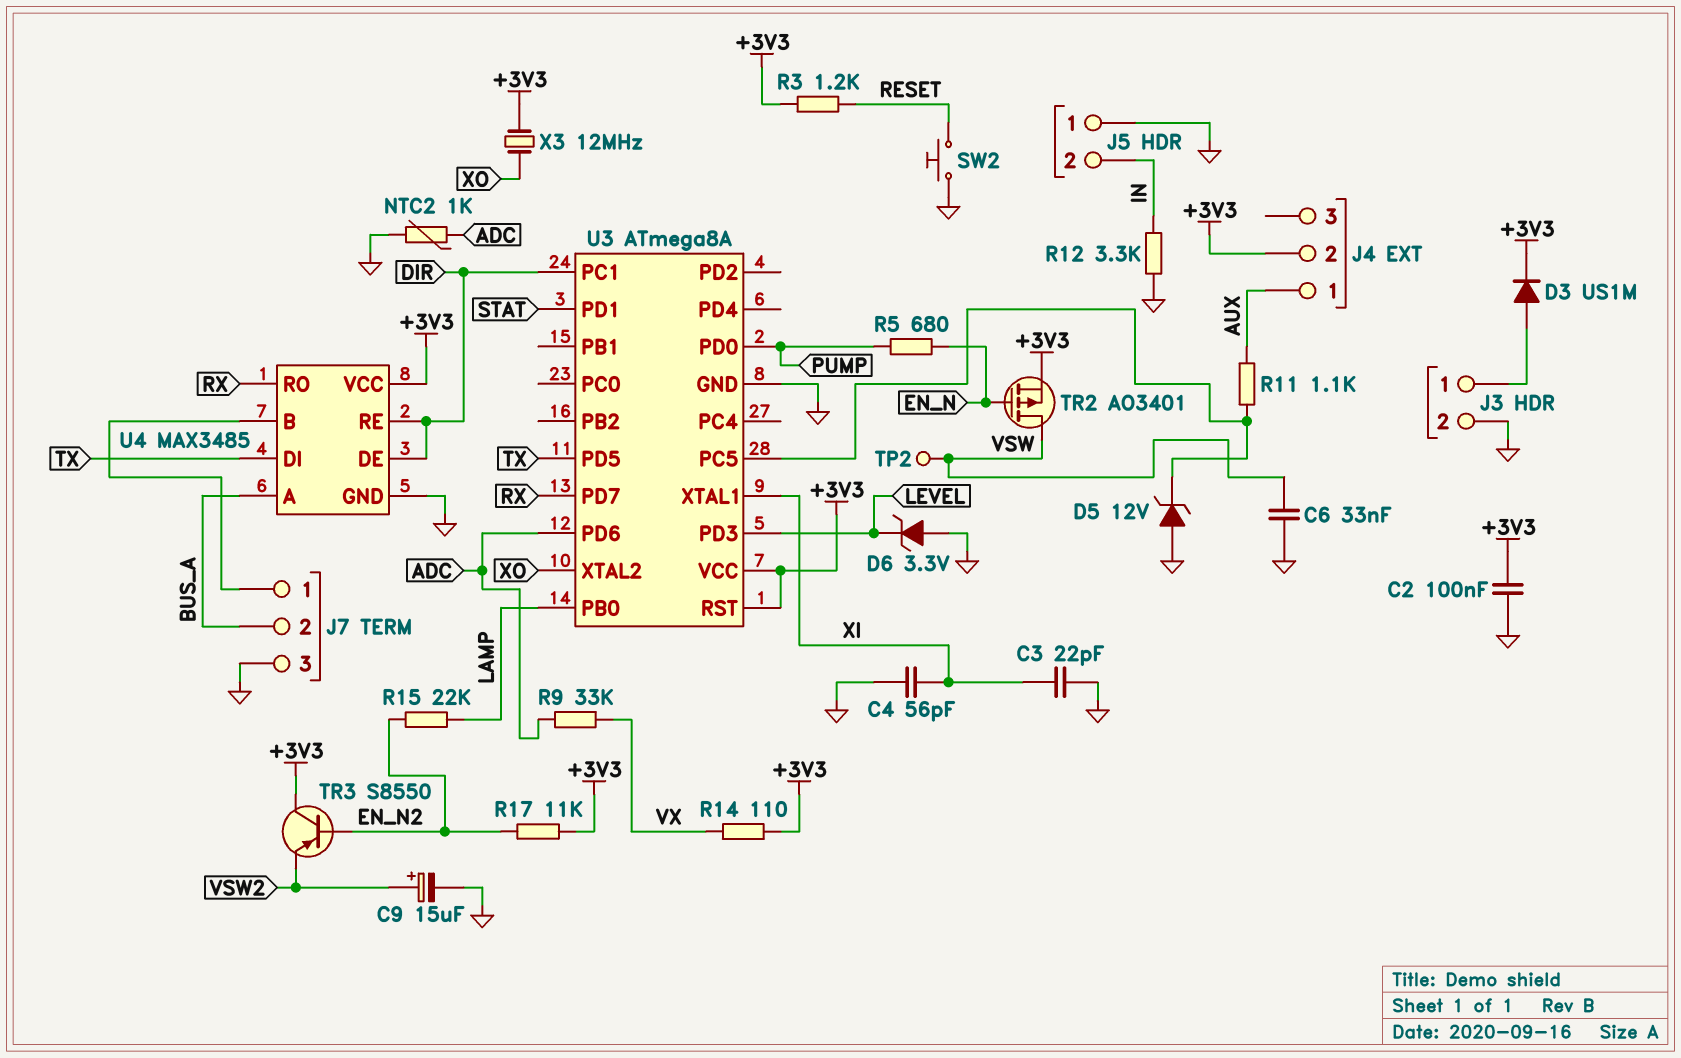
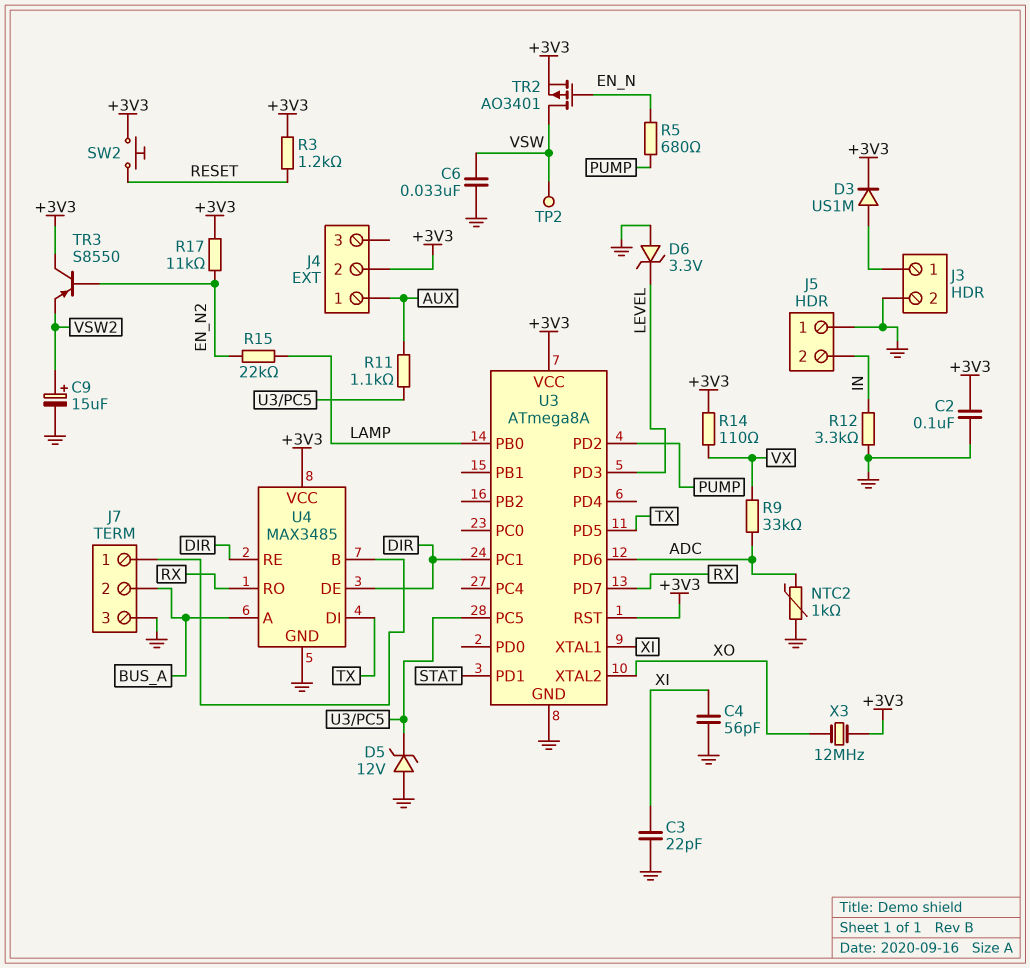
SW2: button (GND, RESET) -> button (+3V3, RESET)
U3 pin PD0: PUMP -> none
U3 pin PD2: none -> PUMP

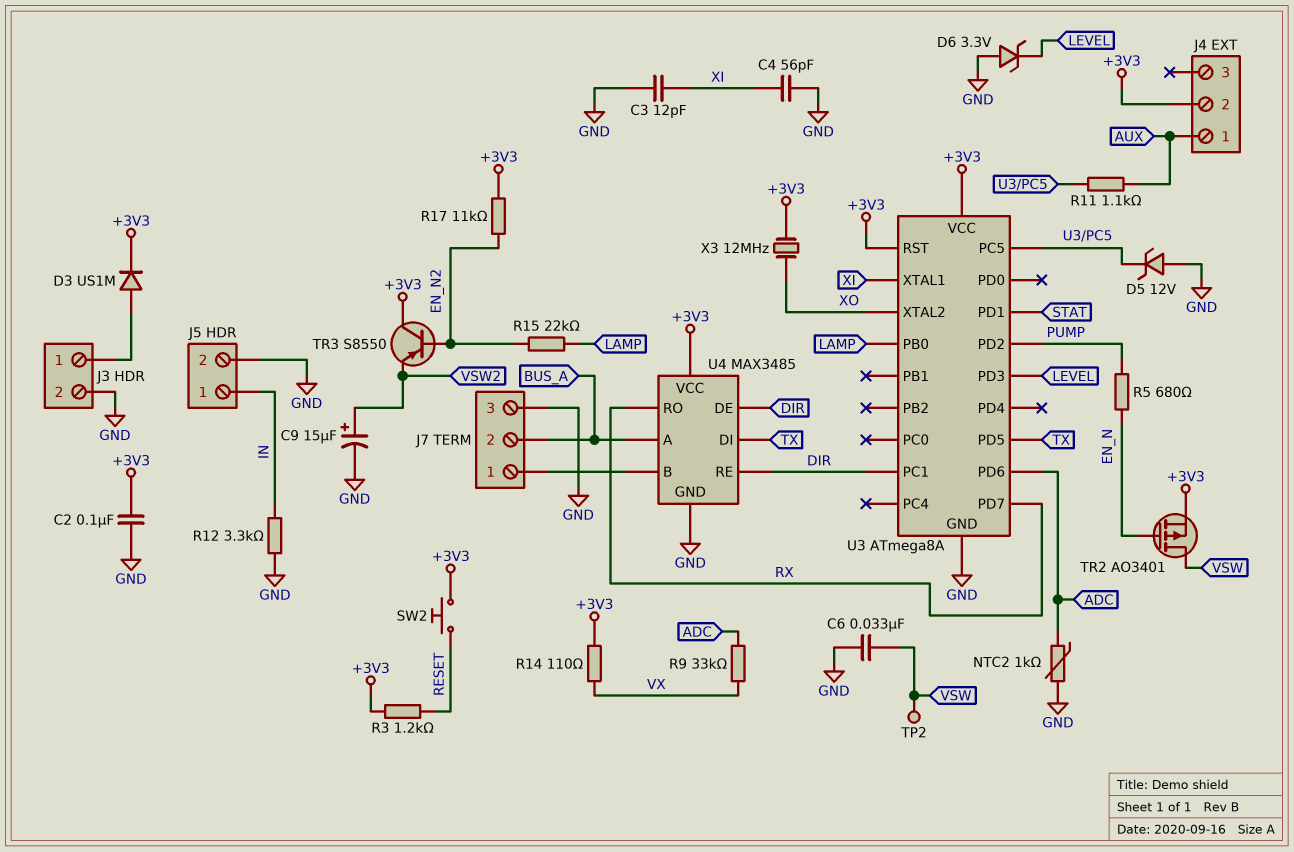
C3: 22pF (GND, XI) -> 12pF (GND, XI)
J5 pin 1: GND -> IN
J5 pin 2: IN -> GND

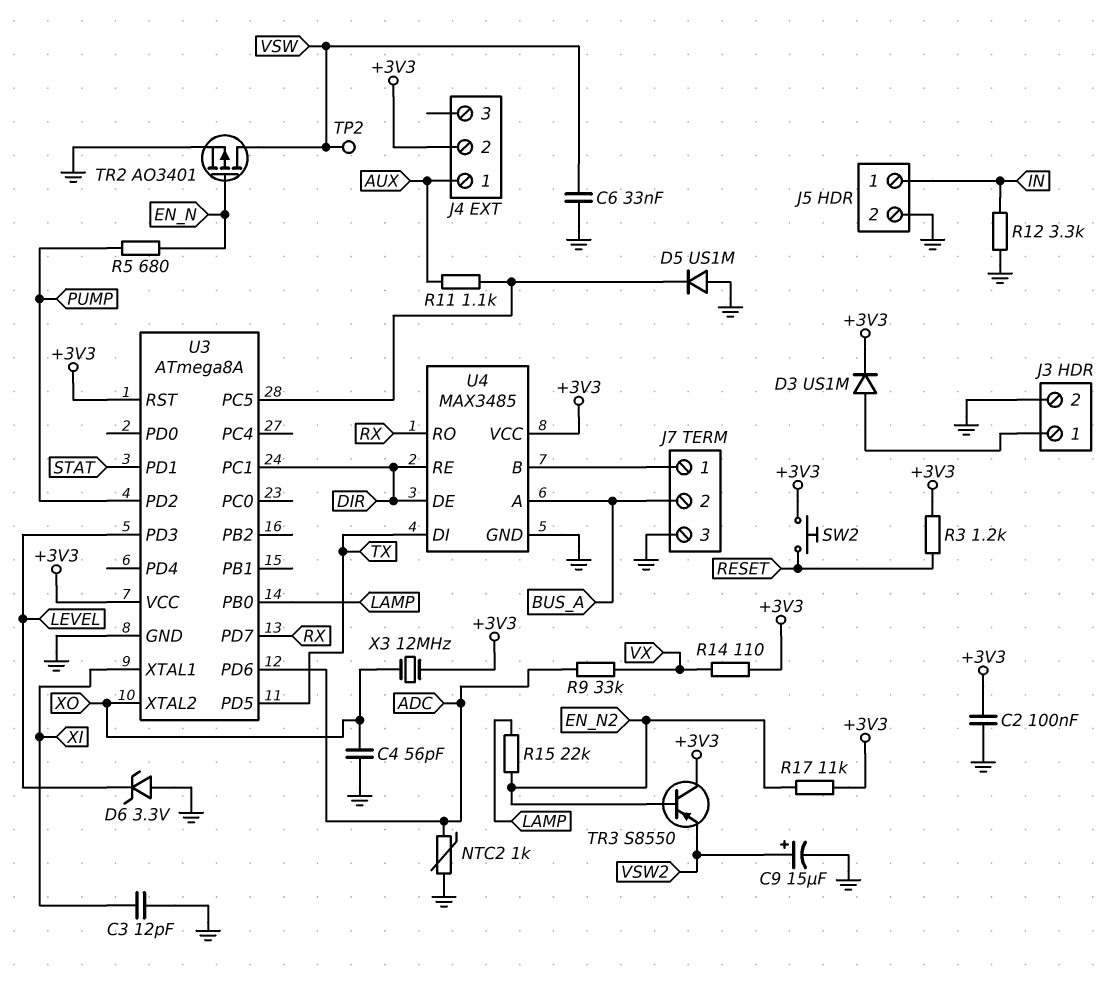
C4: 56pF (GND, XI) -> 56pF (GND, XO)
D5: zener 12V (A GND, K U3/PC5) -> diode US1M (A GND, K U3/PC5)
TR2: PMOS AO3401 (G EN_N, D VSW, S +3V3) -> PMOS AO3401 (G EN_N, D VSW, S GND)

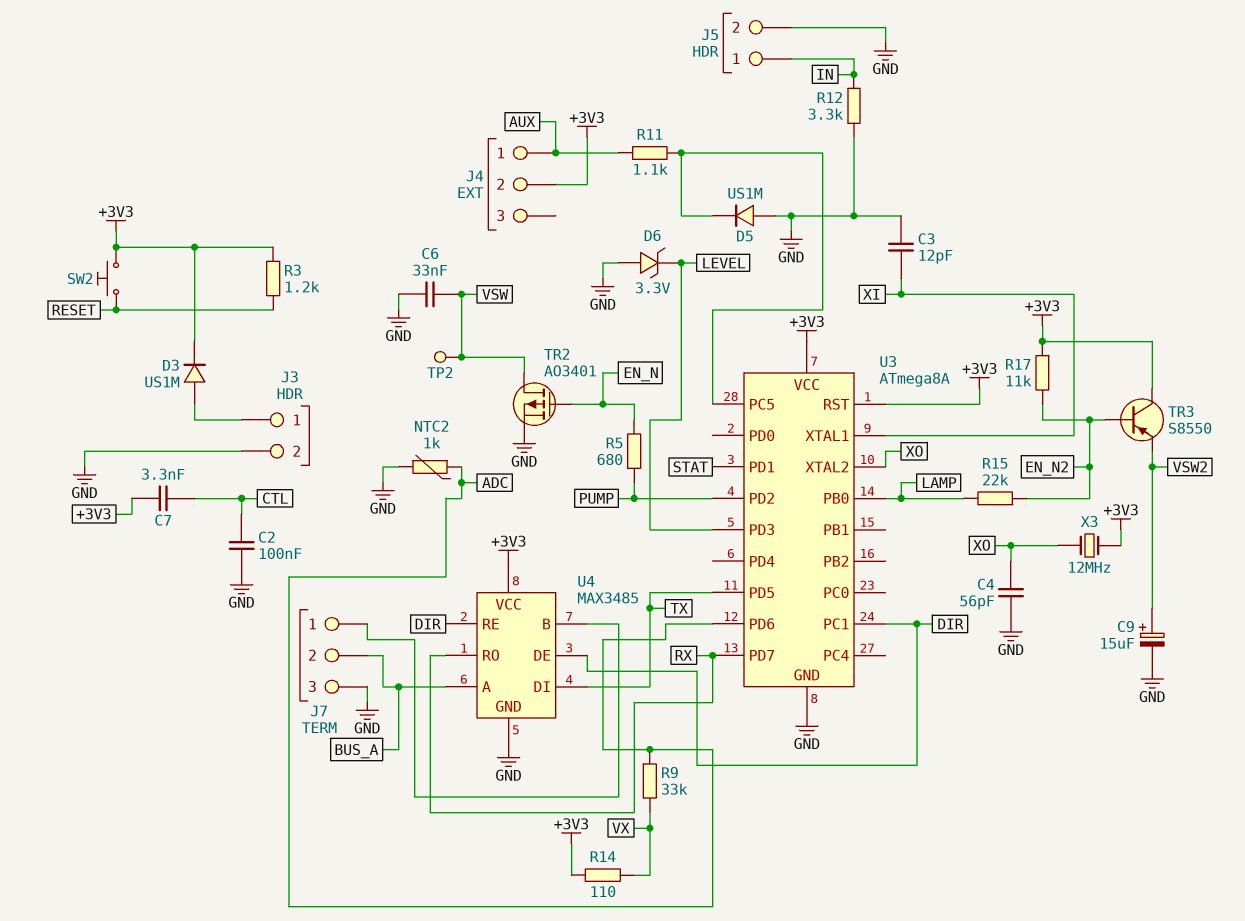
C2: 100nF (+3V3, GND) -> 100nF (CTL, GND)
C7: none -> 3.3nF (+3V3, CTL)

